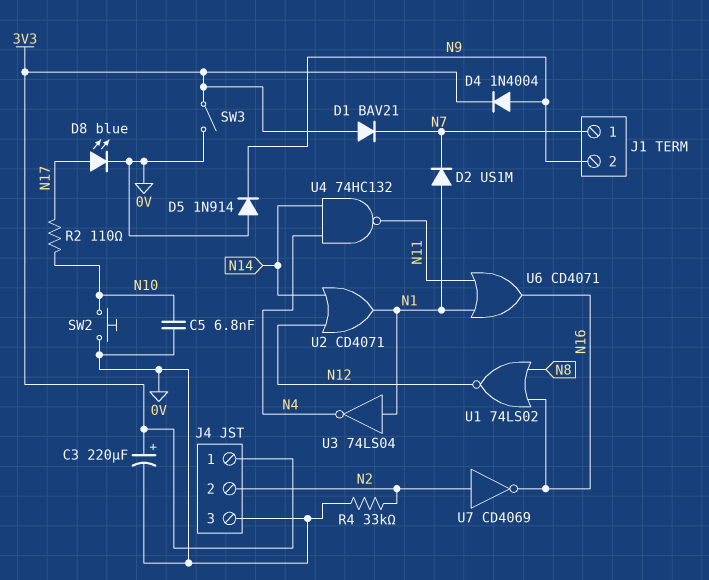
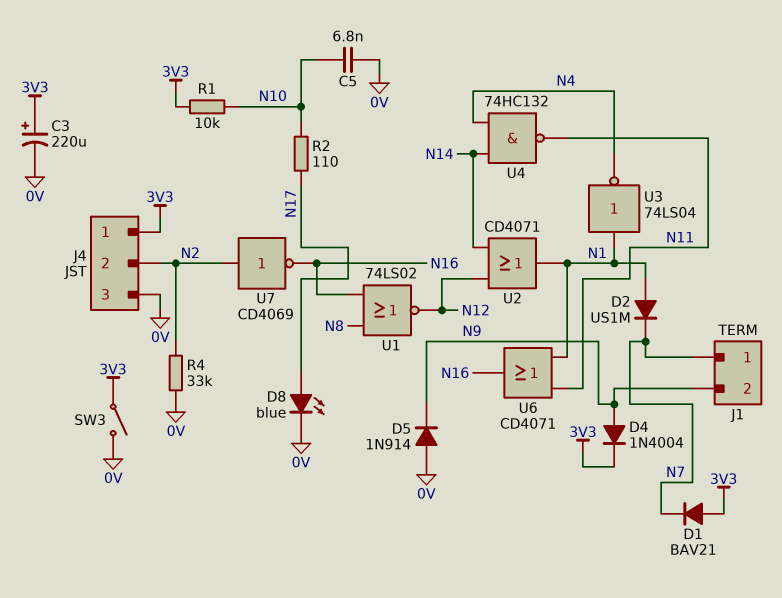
R1: none -> 10k (3V3, N10)
SW2: button (0V, N10) -> none

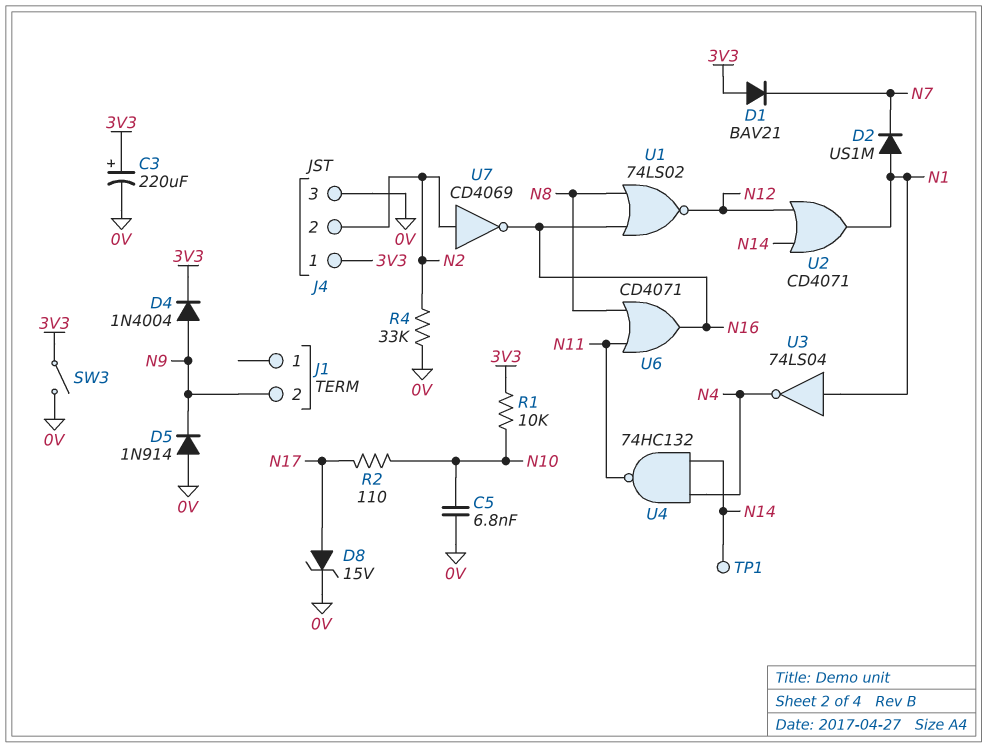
D8: LED blue (A N17, K 0V) -> zener 15V (A N17, K 0V)
J1 pin 1: N7 -> none
TP1: none -> test point (N14)
U6: OR CD4071 (in N1, in N11, out N16) -> OR CD4071 (in N8, in N11, out N16)

